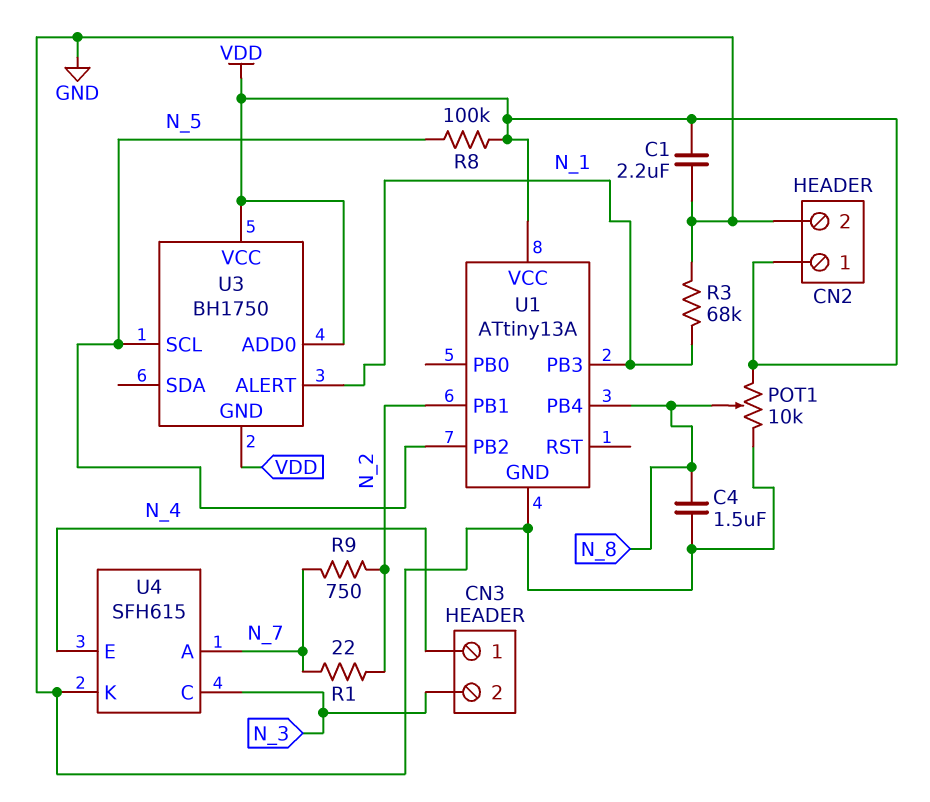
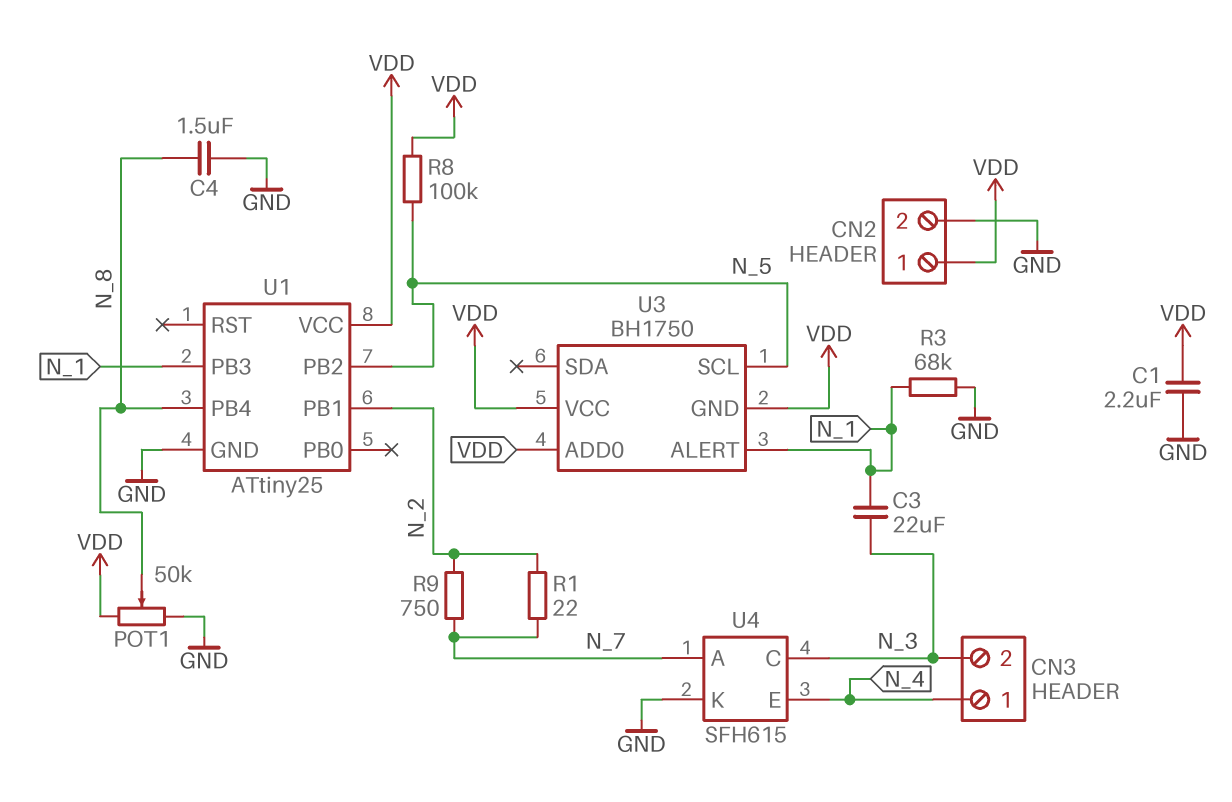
C3: none -> 22uF (N_1, N_3)
POT1: 10k (GND, VDD, wiper N_8) -> 50k (GND, VDD, wiper N_8)
U1: ATtiny13A -> ATtiny25

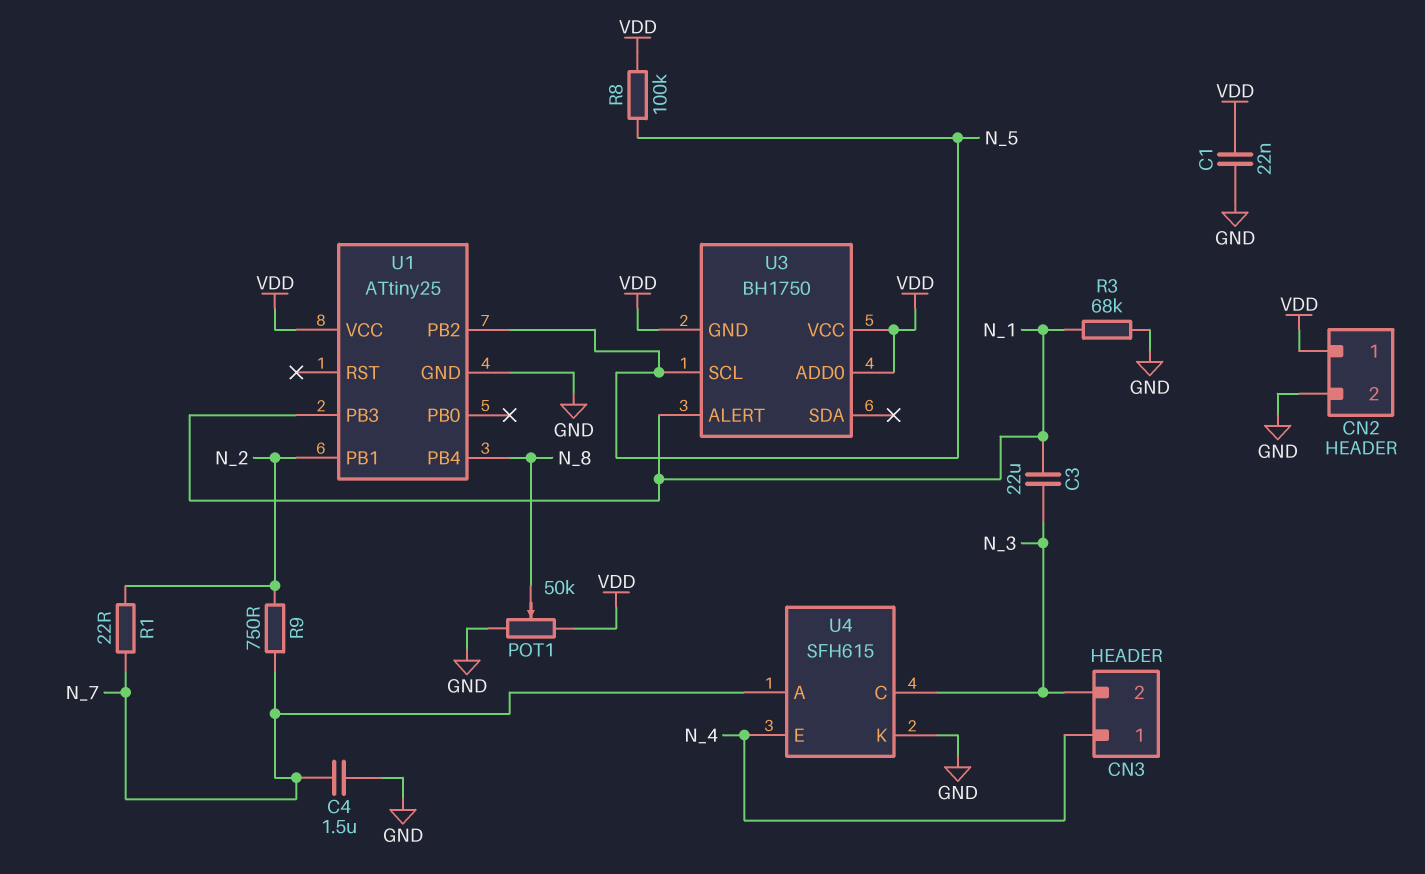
C1: 2.2uF (GND, VDD) -> 22nF (GND, VDD)
C4: 1.5uF (GND, N_8) -> 1.5uF (GND, N_7)

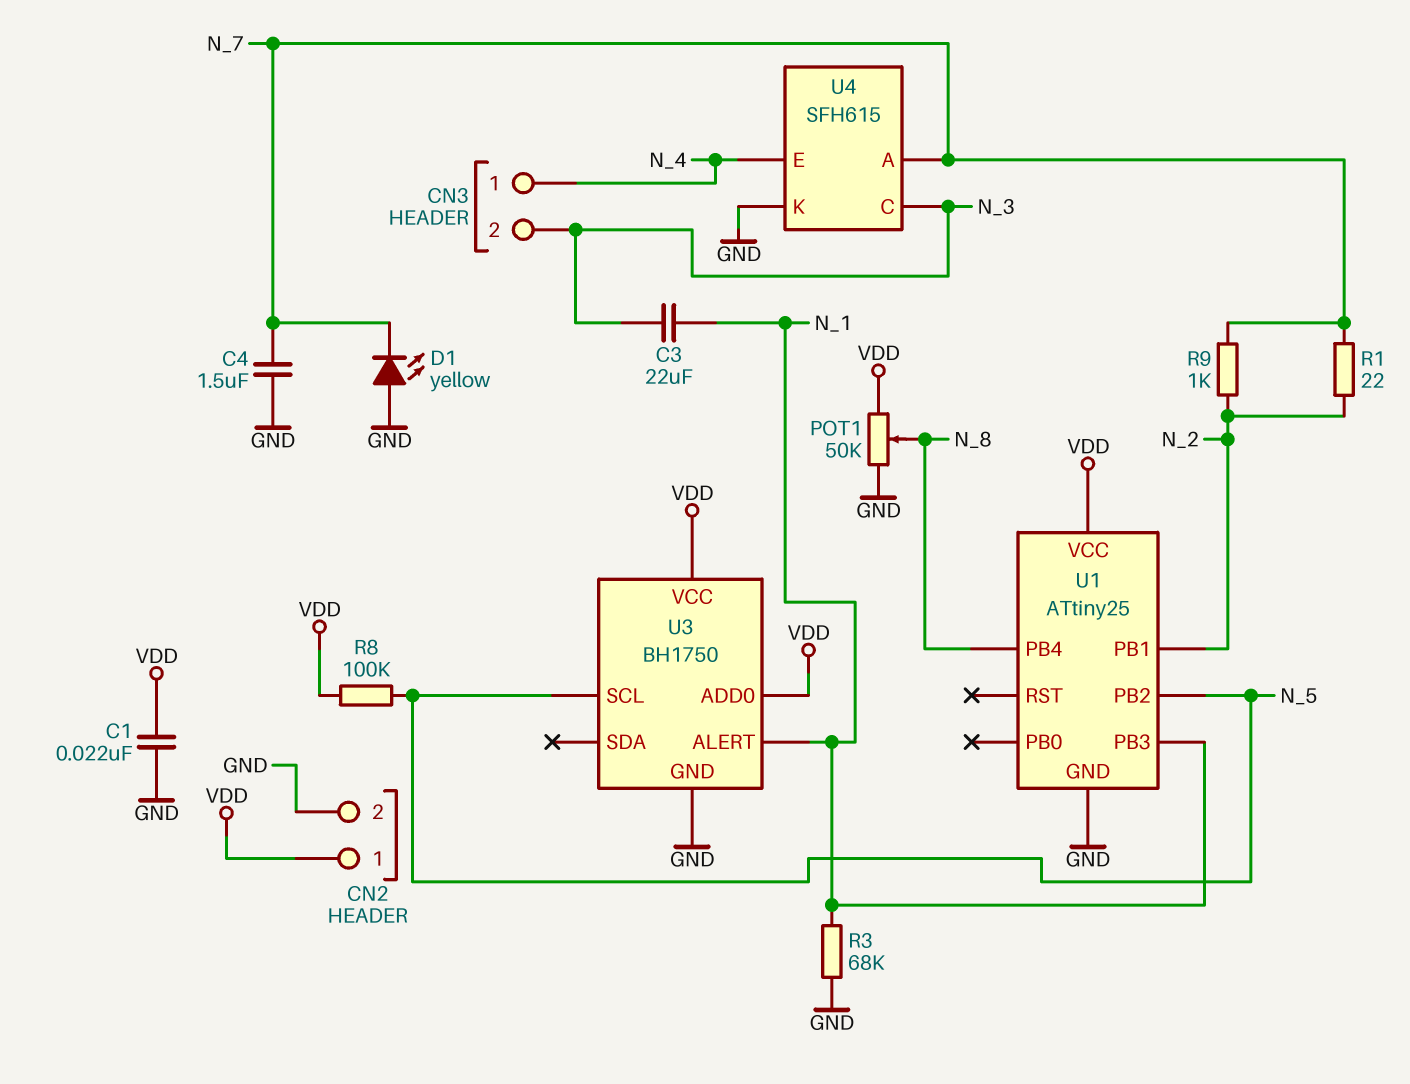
D1: none -> LED yellow (A GND, K N_7)
R9: 750 (N_2, N_7) -> 1k (N_2, N_7)
U3 pin GND: VDD -> GND

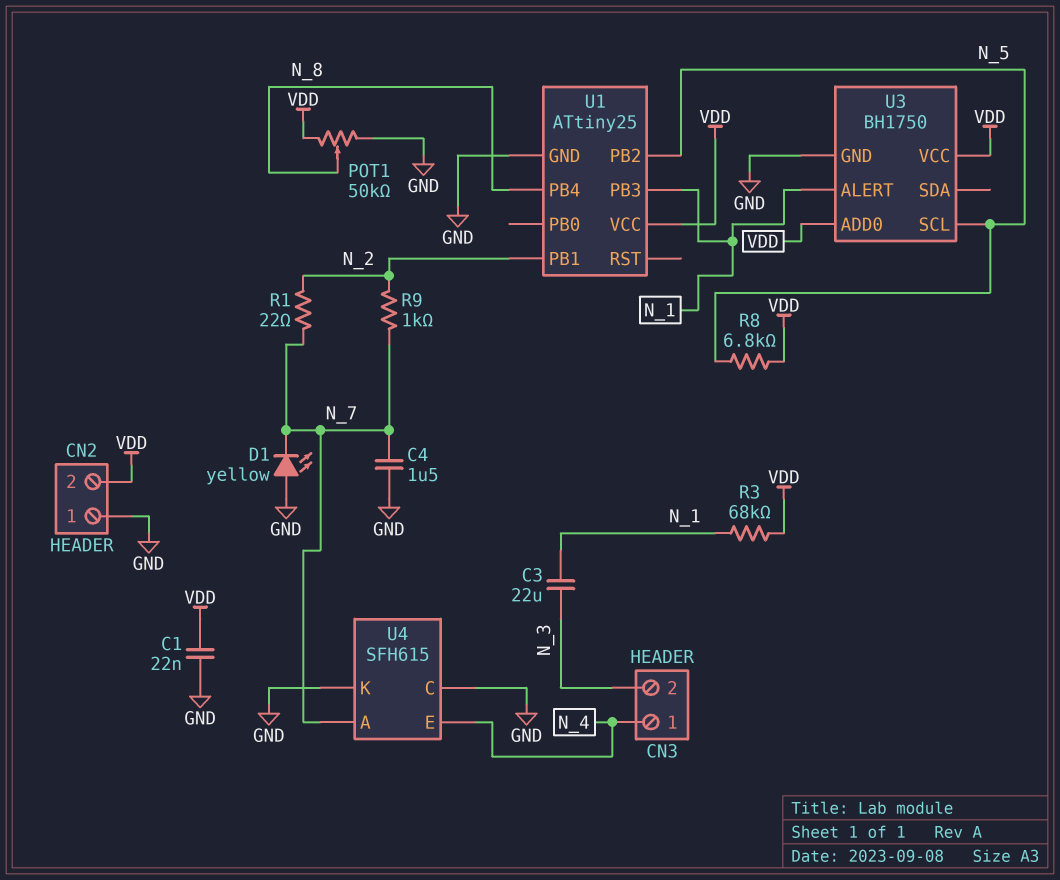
CN2 pin 1: VDD -> GND
CN2 pin 2: GND -> VDD
R3: 68k (GND, N_1) -> 68k (N_1, VDD)
R8: 100k (N_5, VDD) -> 6.8k (N_5, VDD)
U4 pin C: N_3 -> GND

